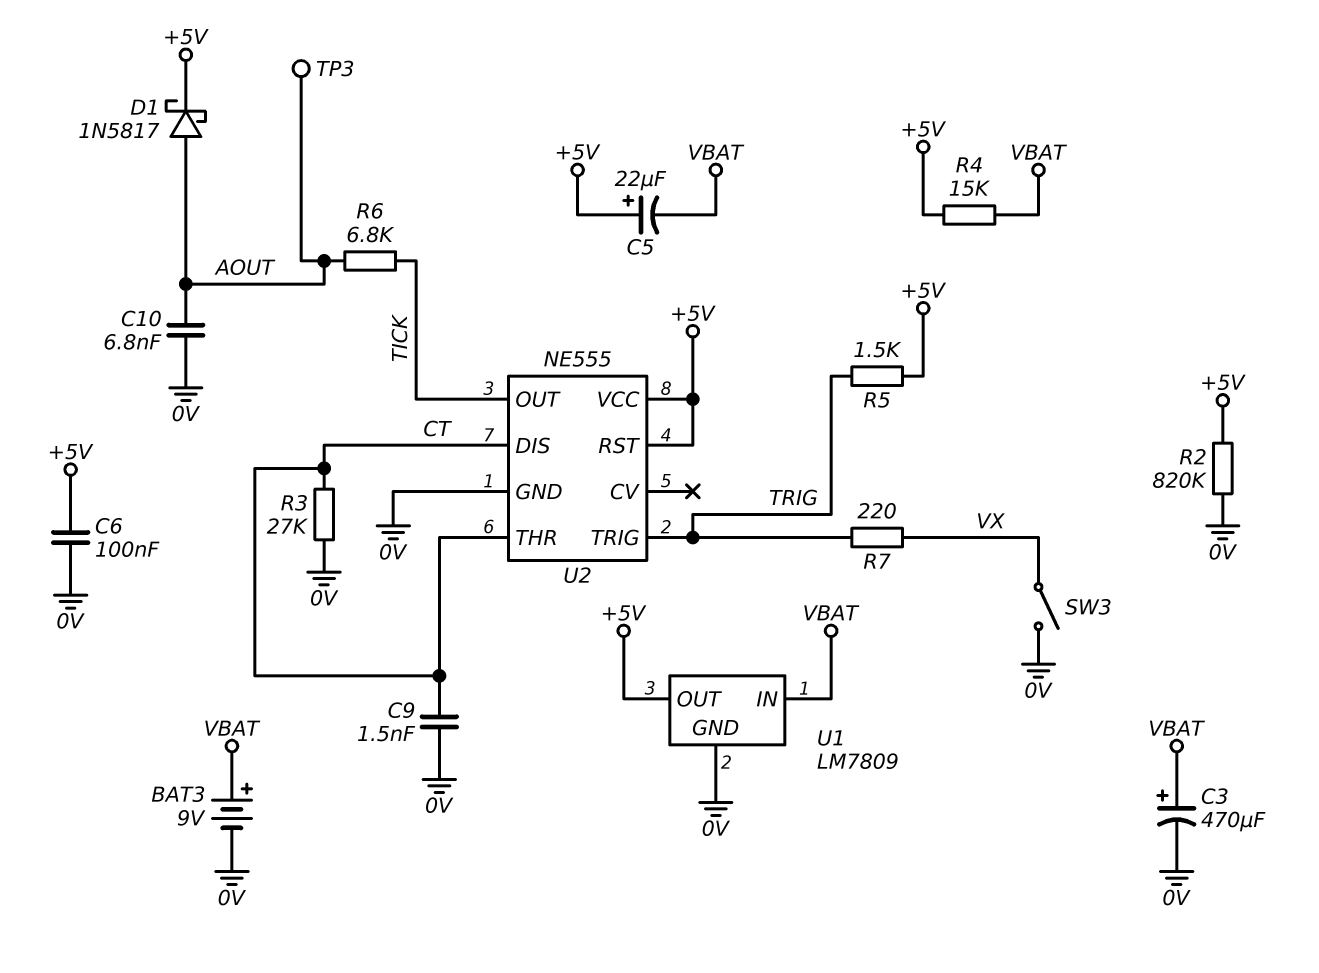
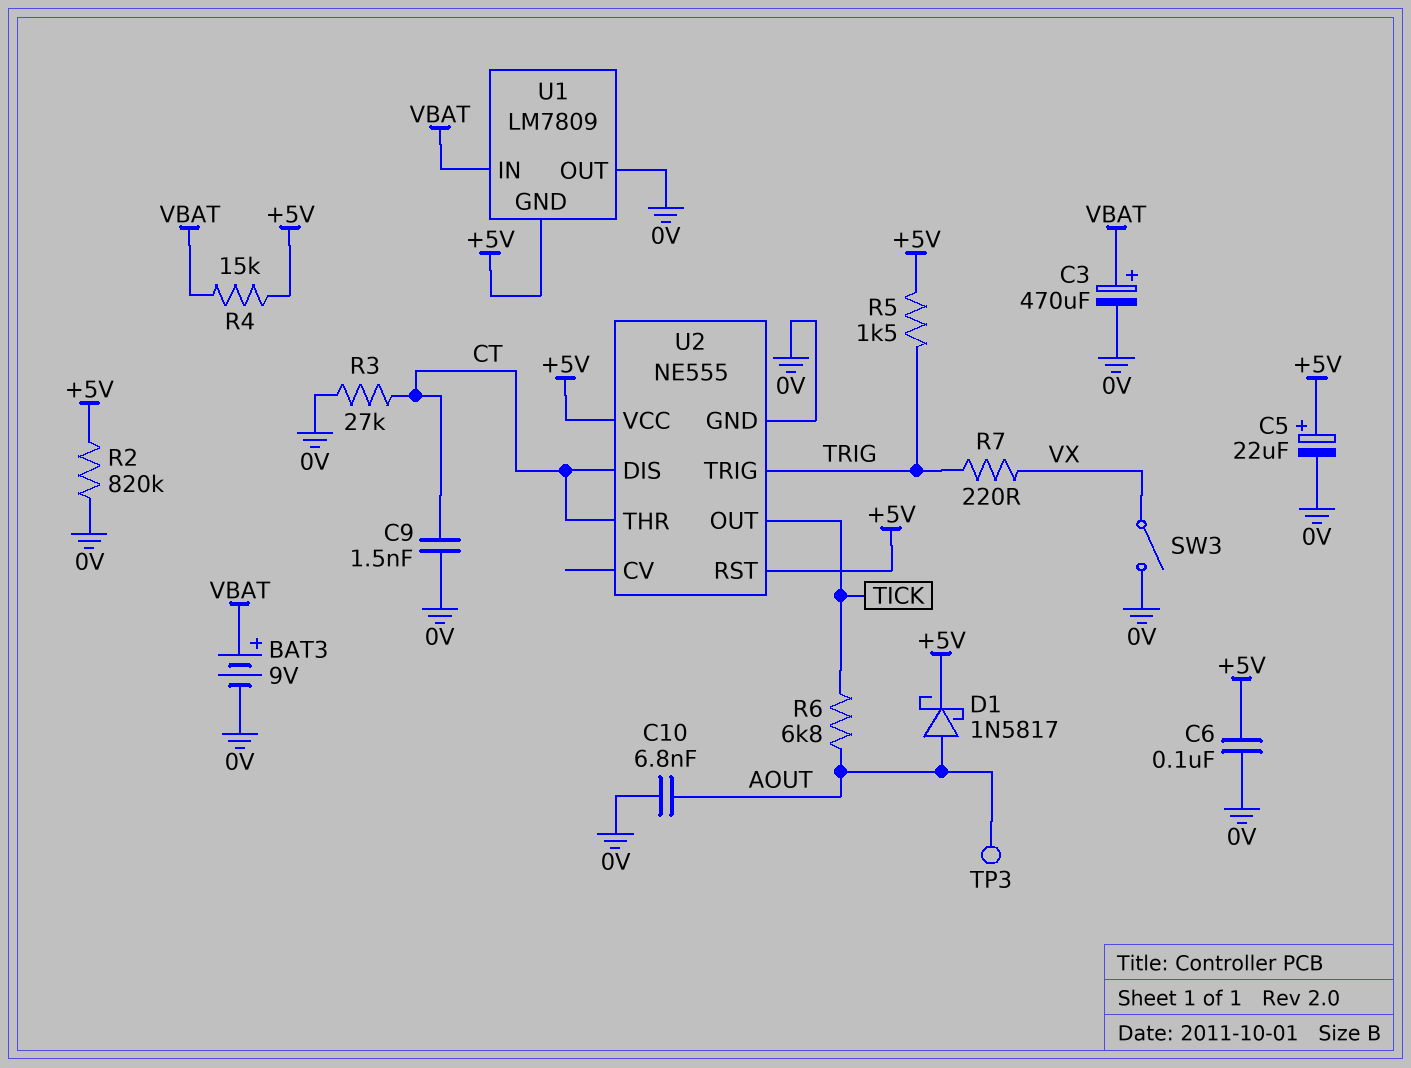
C5: 22uF (plus +5V, minus VBAT) -> 22uF (plus +5V, minus 0V)
U1 pin GND: 0V -> +5V
U1 pin OUT: +5V -> 0V

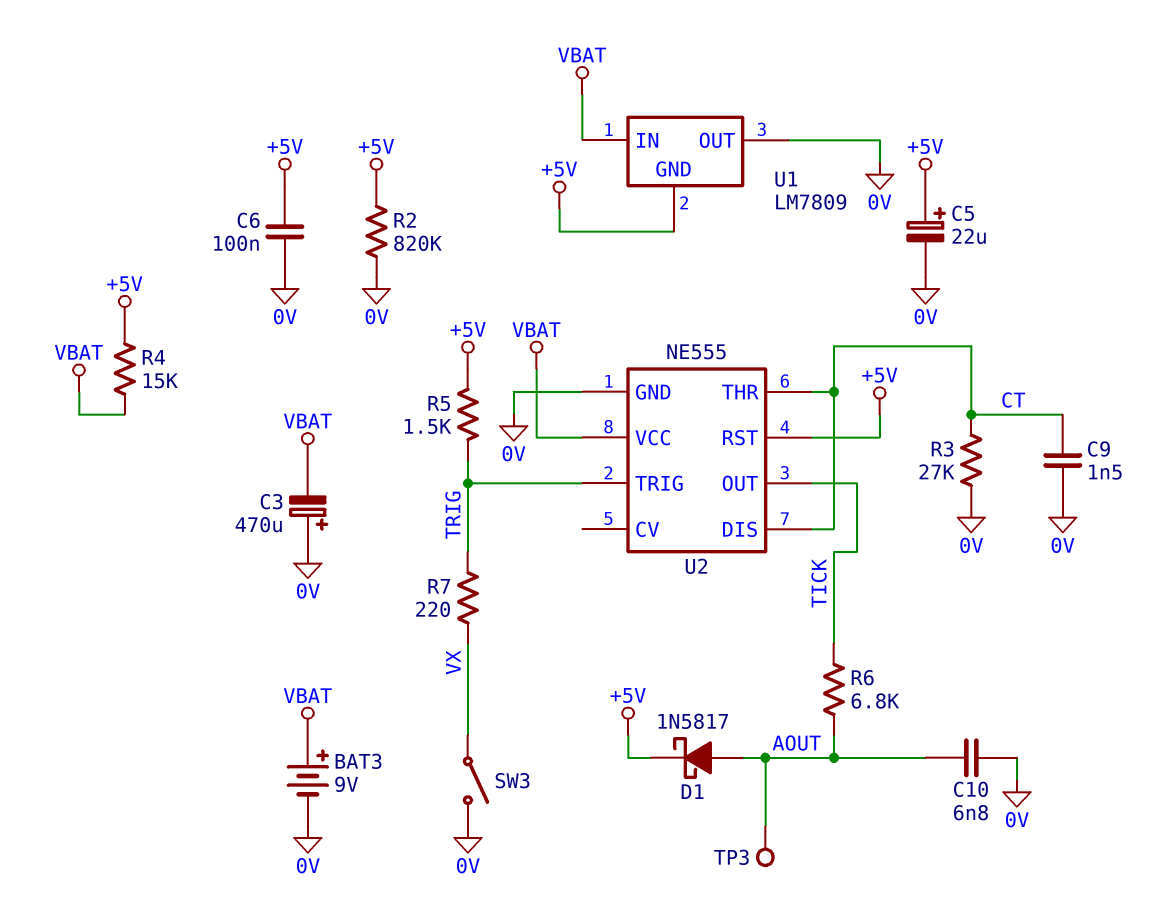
C3: 470uF (plus VBAT, minus 0V) -> 470uF (plus 0V, minus VBAT)
U2 pin VCC: +5V -> VBAT

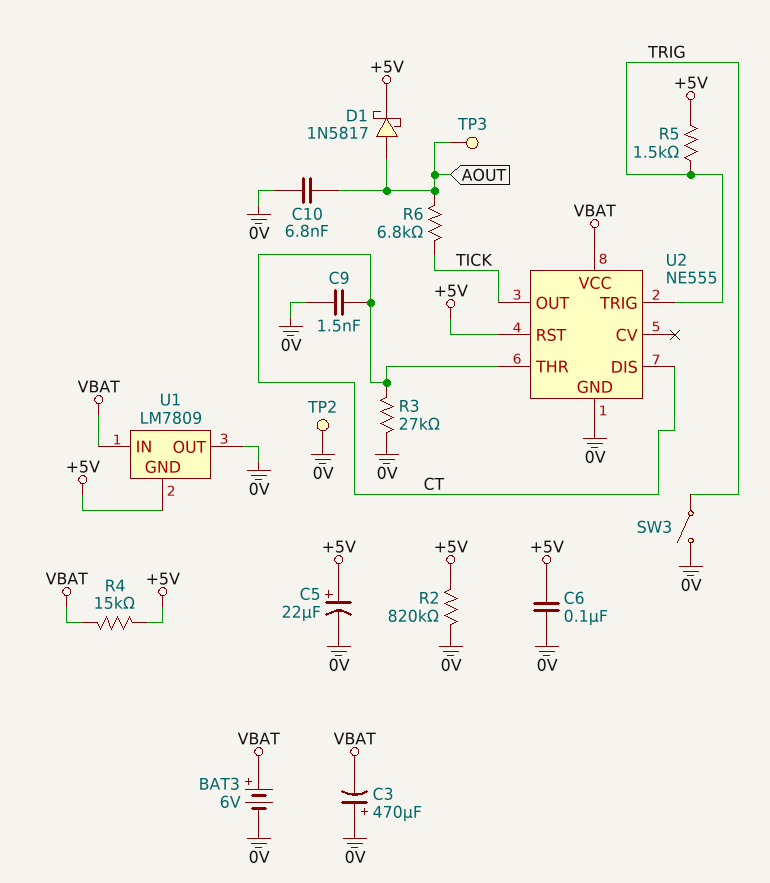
BAT3: 9V (plus VBAT, minus 0V) -> 6V (plus VBAT, minus 0V)
R7: 220 (TRIG, VX) -> none
SW3: switch (0V, VX) -> switch (0V, TRIG)
TP2: none -> test point (0V)

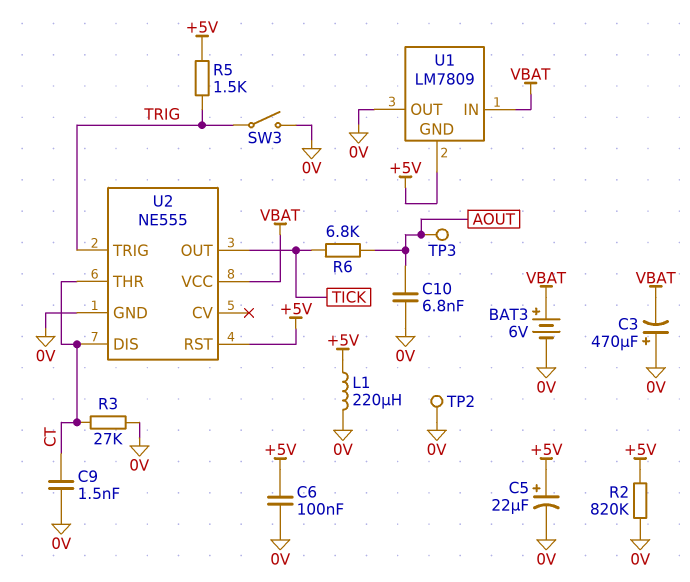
D1: schottky 1N5817 (A AOUT, K +5V) -> none
L1: none -> 220uH (+5V, 0V)
R4: 15k (+5V, VBAT) -> none

